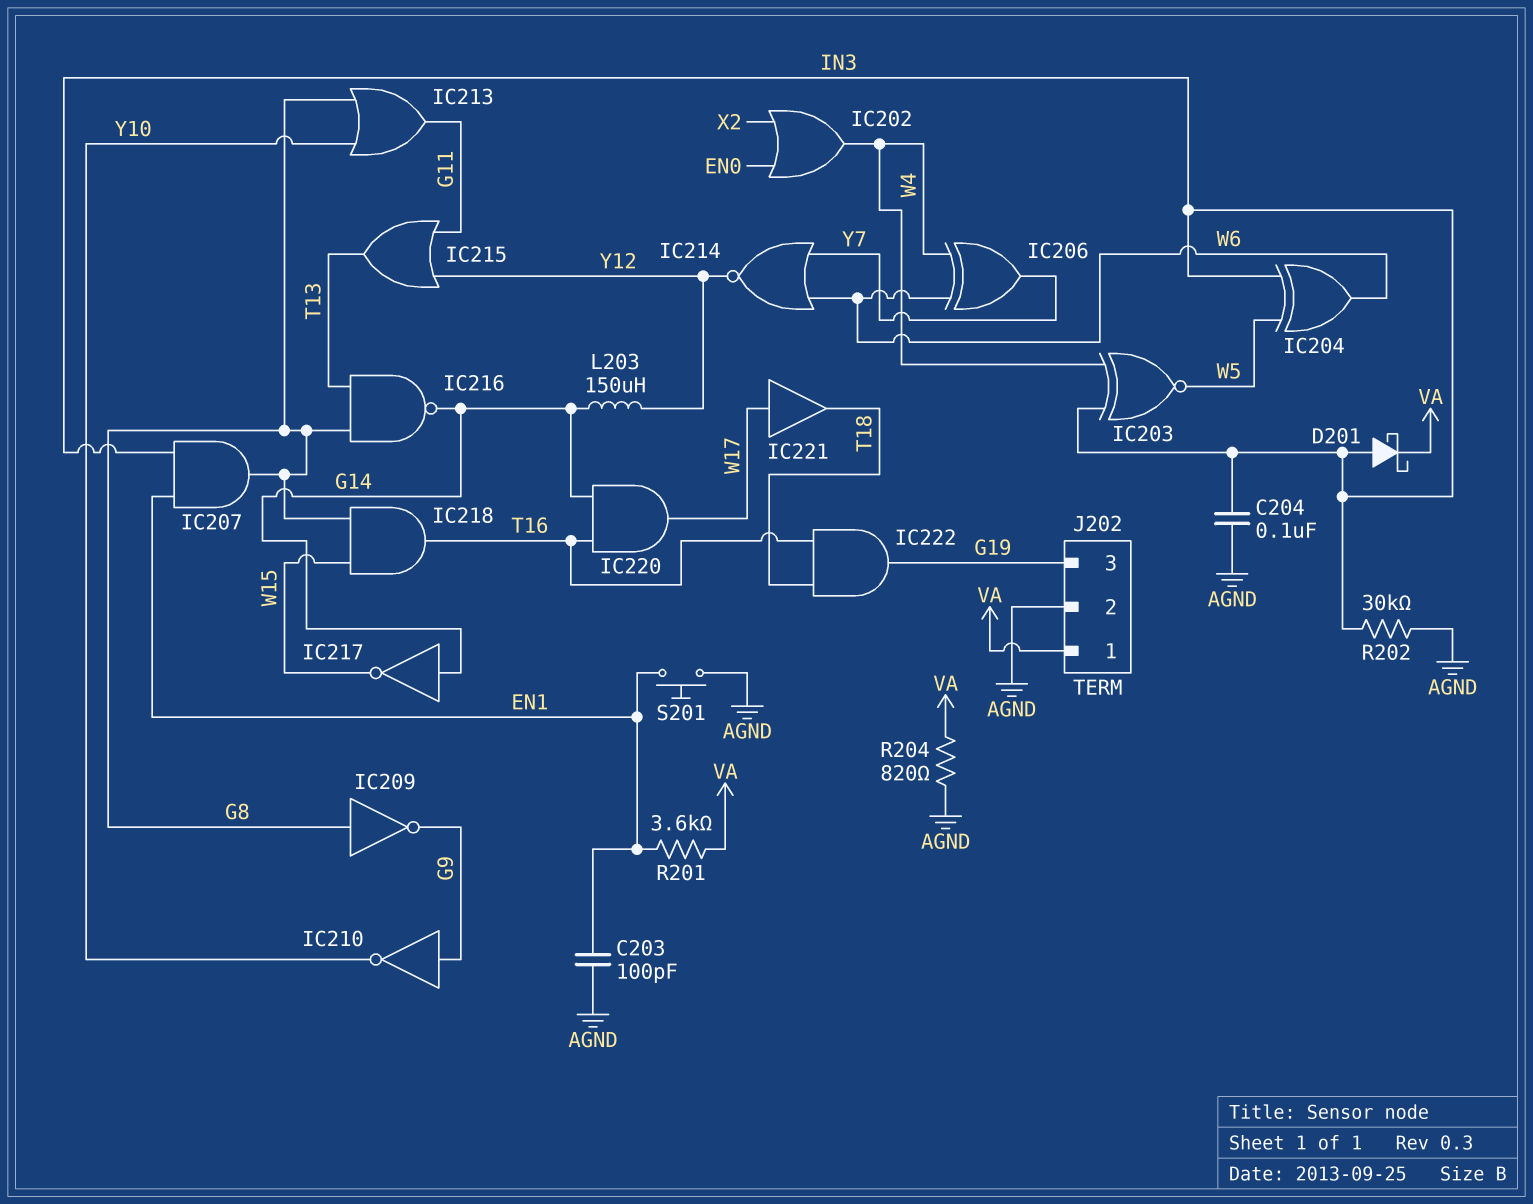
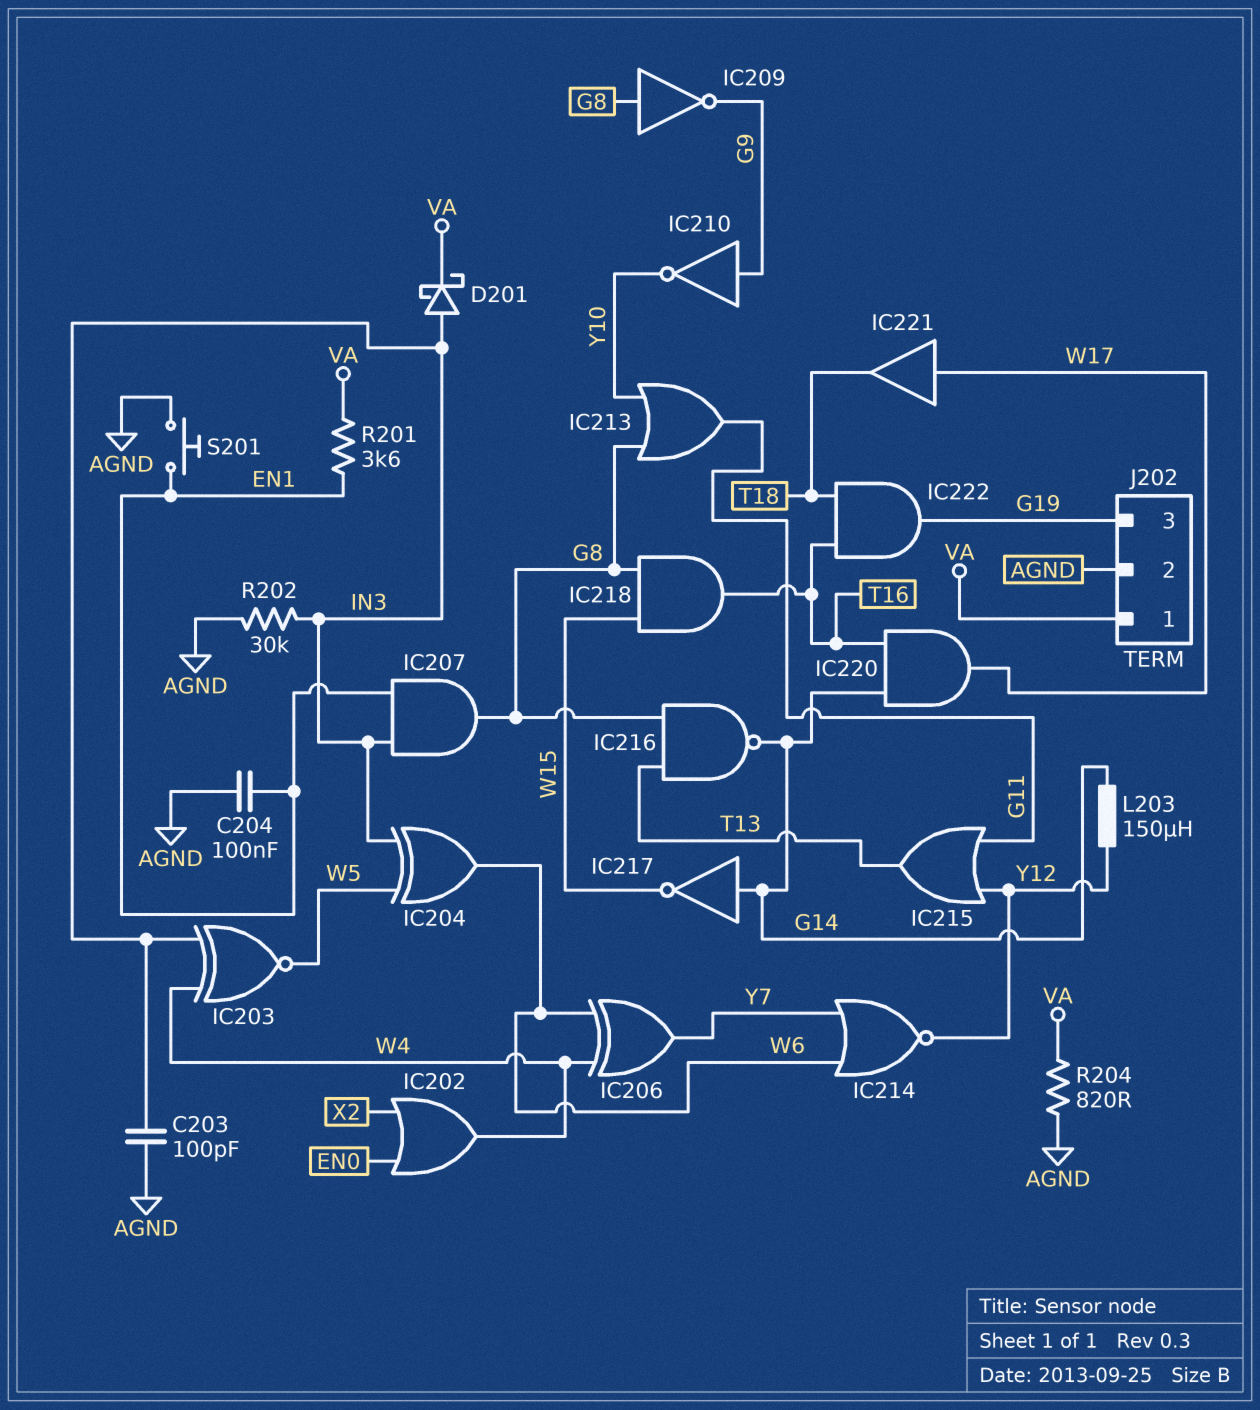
C203: 100pF (AGND, EN1) -> 100pF (AGND, IN3)
C204: 100nF (AGND, IN3) -> 100nF (AGND, EN1)

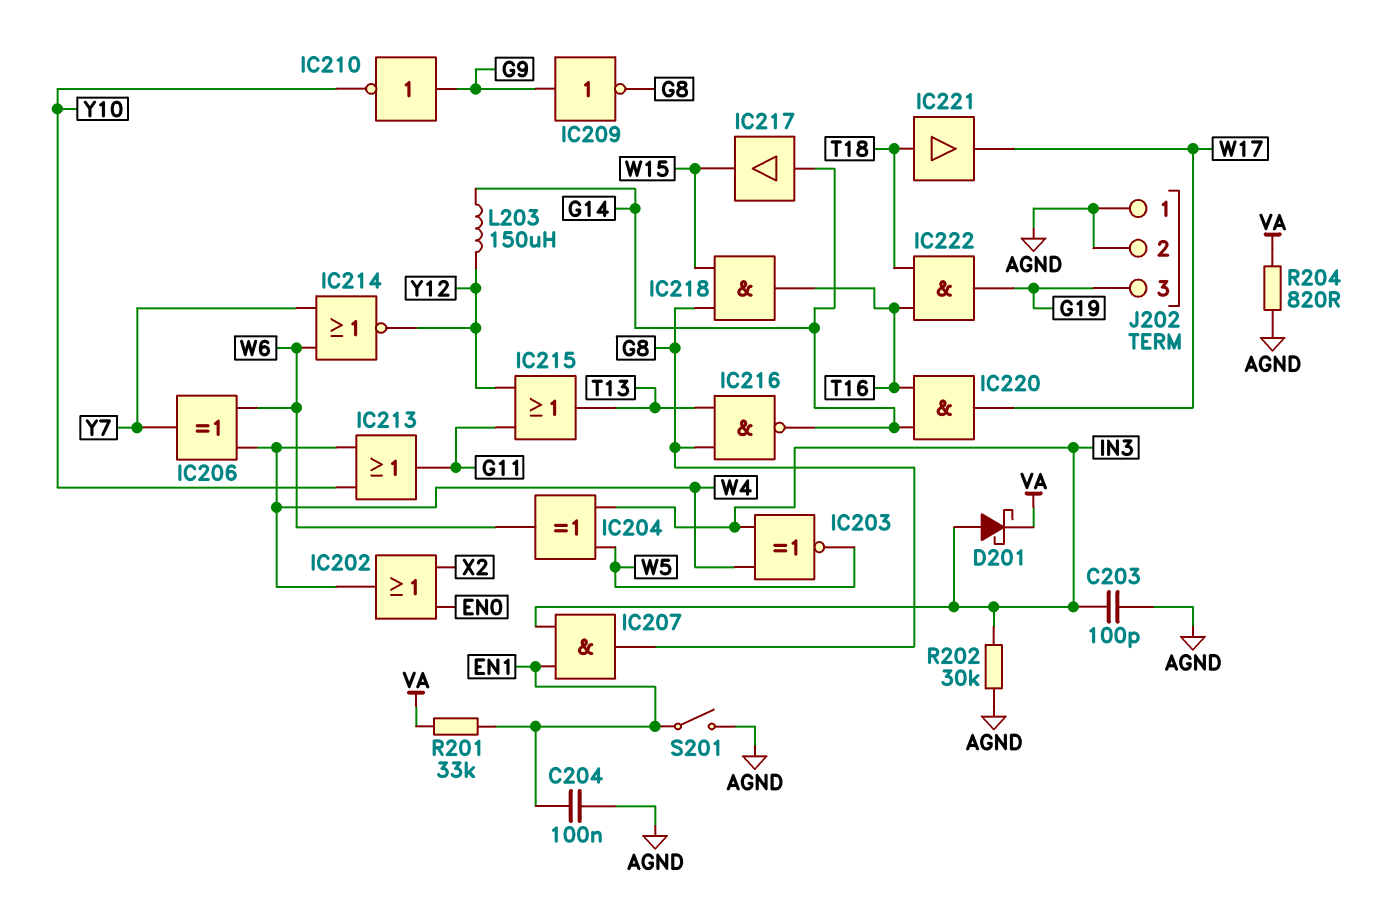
IC209: NOT (in G8, out G9) -> NOT (in G9, out G8)
IC213: OR (in G8, in Y10, out G11) -> OR (in W4, in Y10, out G11)
IC217: NOT (in G14, out W15) -> buffer (in G14, out W15)
IC221: buffer (in W17, out T18) -> buffer (in T18, out W17)
J202 pin 1: VA -> AGND
R201: 3.6k (EN1, VA) -> 33k (EN1, VA)
S201: button (AGND, EN1) -> switch (AGND, EN1)

